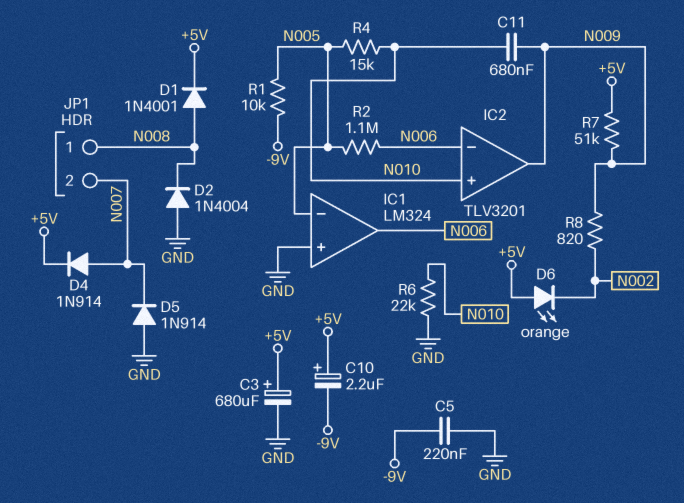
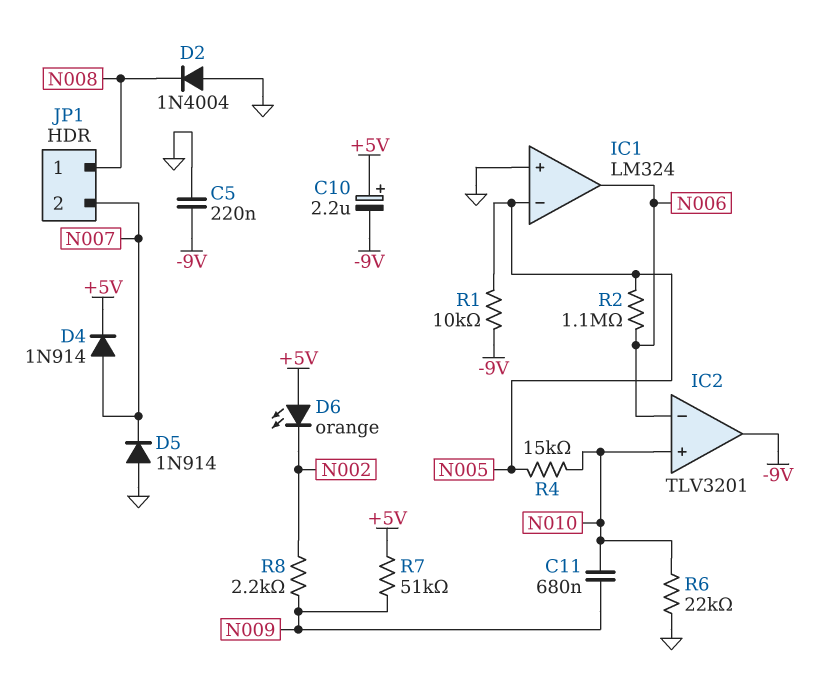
C3: 680uF (plus +5V, minus GND) -> none
D1: diode 1N4001 (A N008, K +5V) -> none
IC2 pin out: N009 -> -9V
R8: 820 (N002, N009) -> 2.2k (N002, N009)

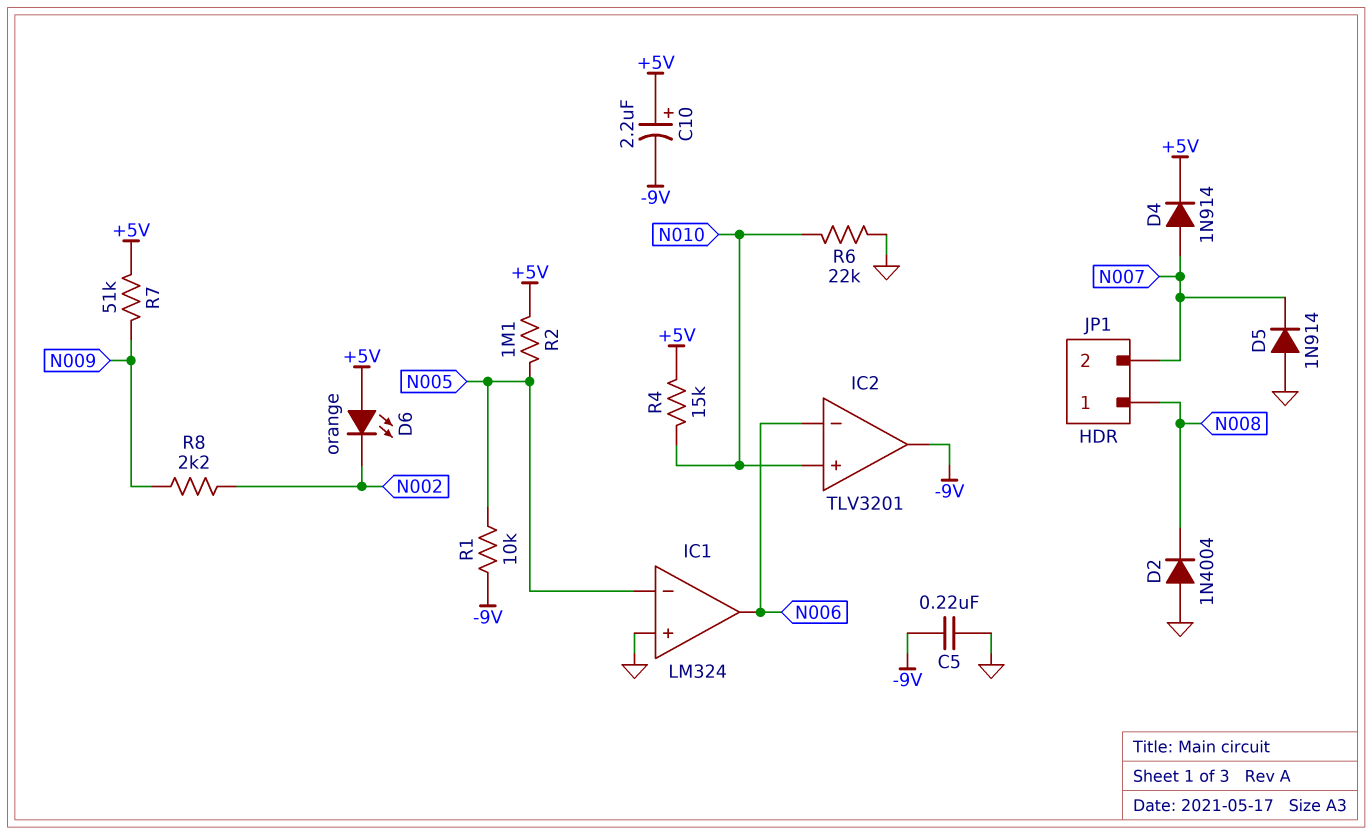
C11: 680nF (N009, N010) -> none
R2: 1.1M (N005, N006) -> 1.1M (+5V, N005)
R4: 15k (N005, N010) -> 15k (+5V, N010)

